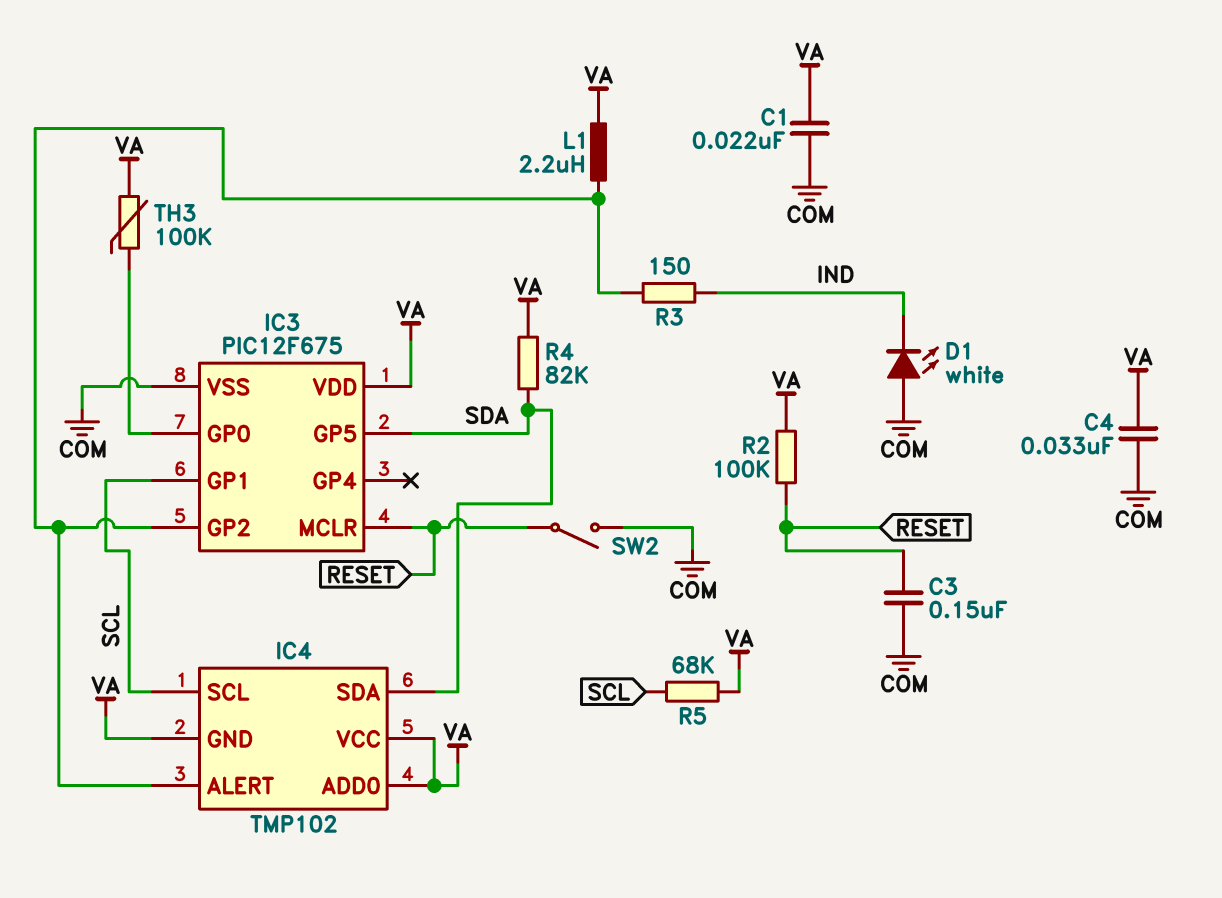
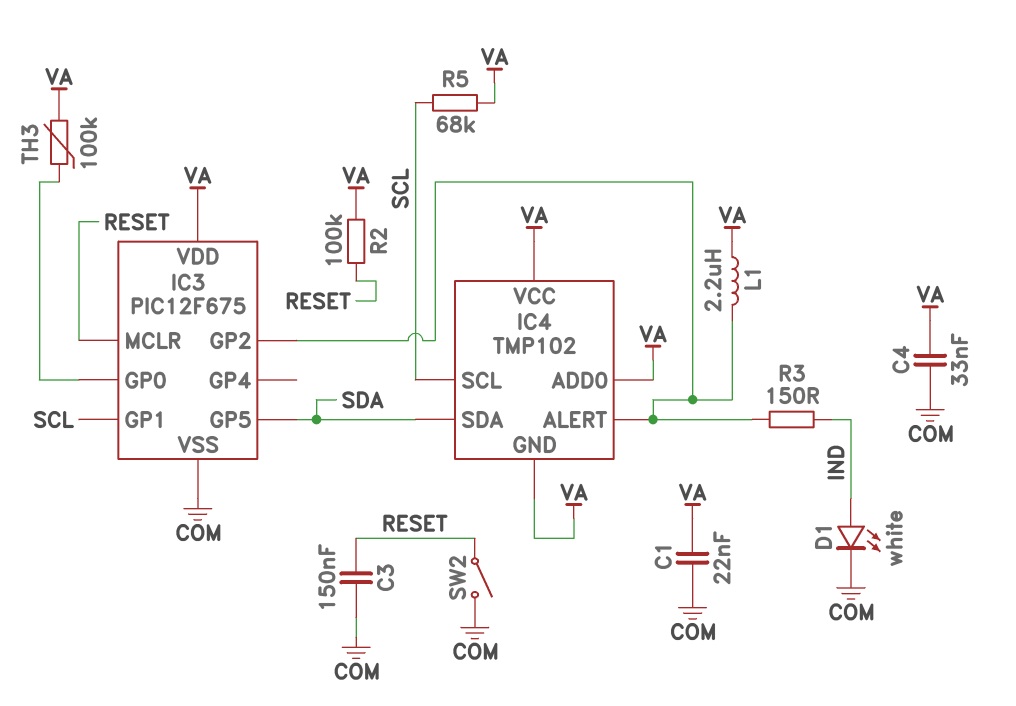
D1: LED white (A COM, K IND) -> LED white (A IND, K COM)
R4: 82k (SDA, VA) -> none

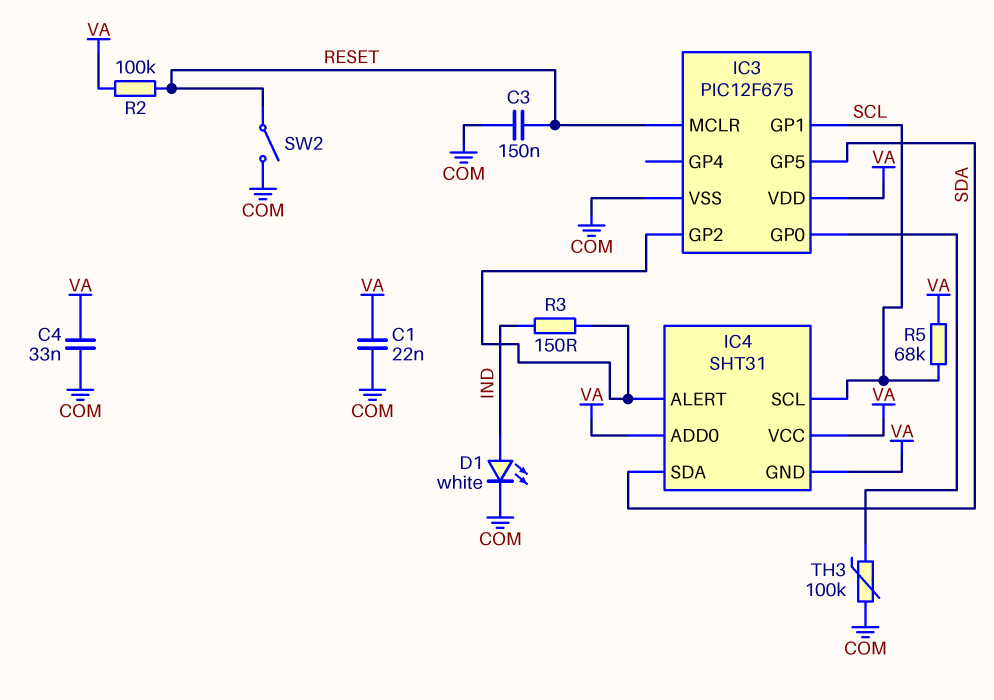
IC4: TMP102 -> SHT31
L1: 2.2uH (IC3/GP2, VA) -> none
TH3: 100k (IC3/GP0, VA) -> 100k (COM, IC3/GP0)

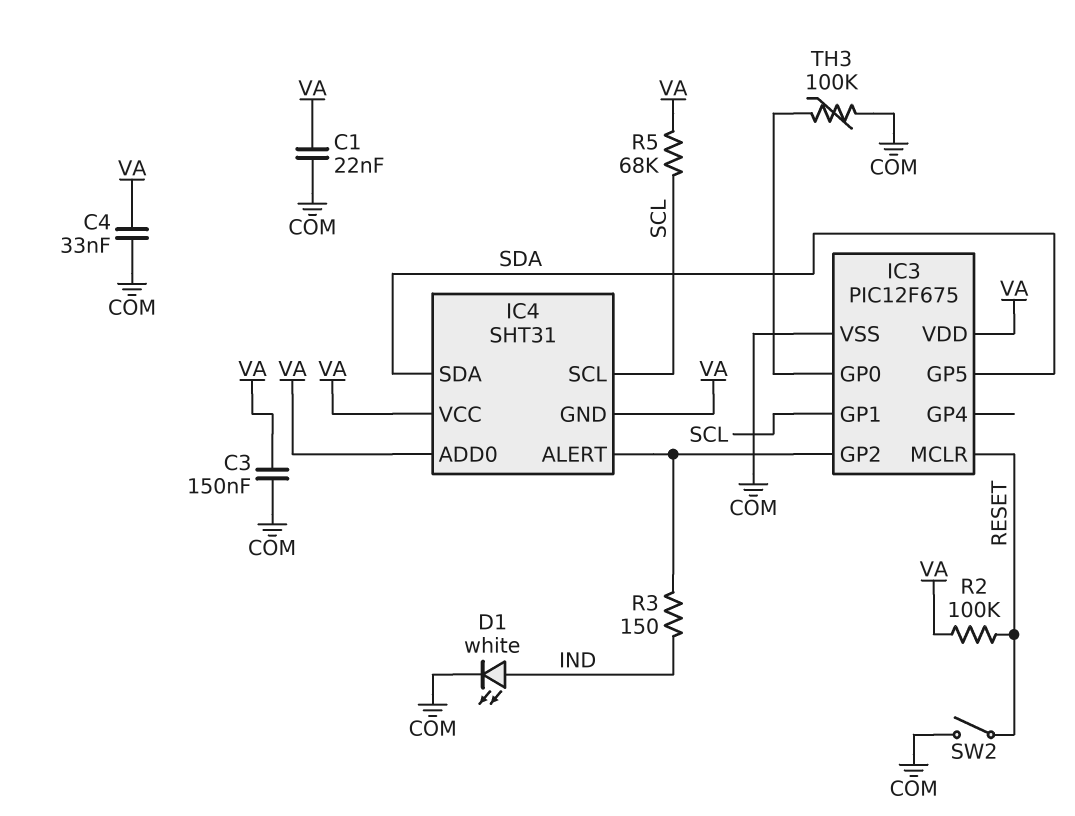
C3: 150nF (COM, RESET) -> 150nF (COM, VA)

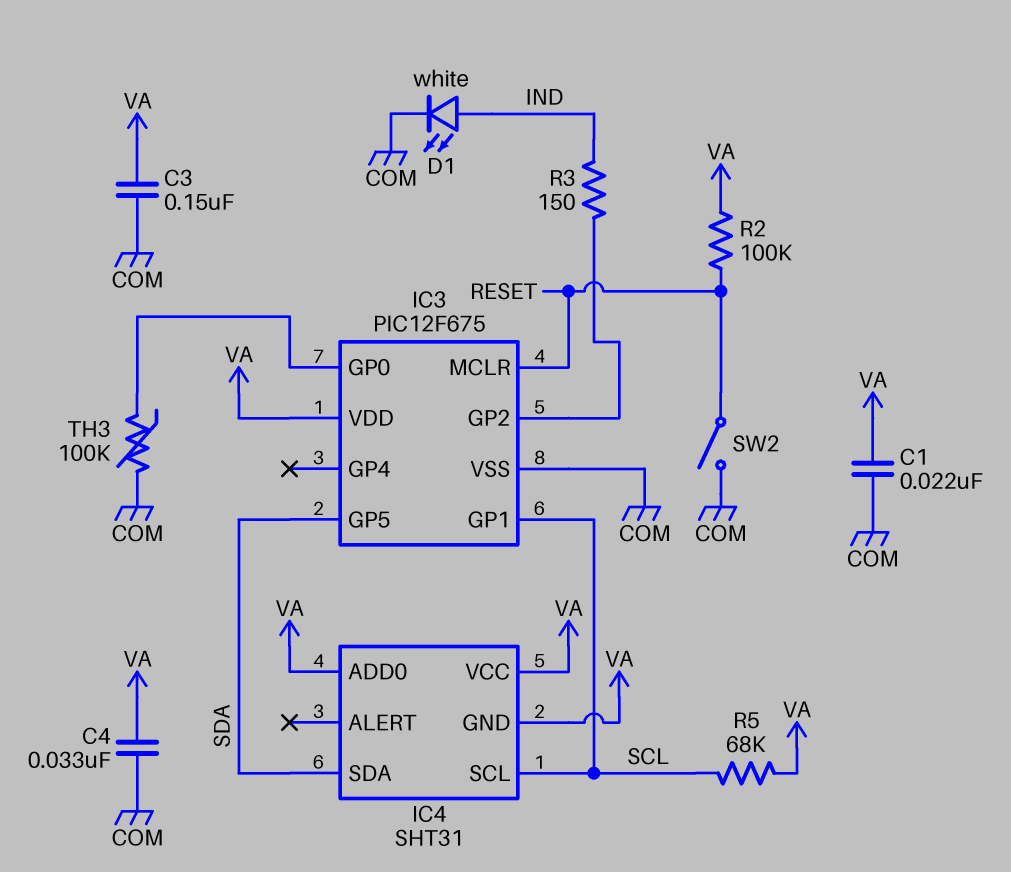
IC4 pin ALERT: IC3/GP2 -> none

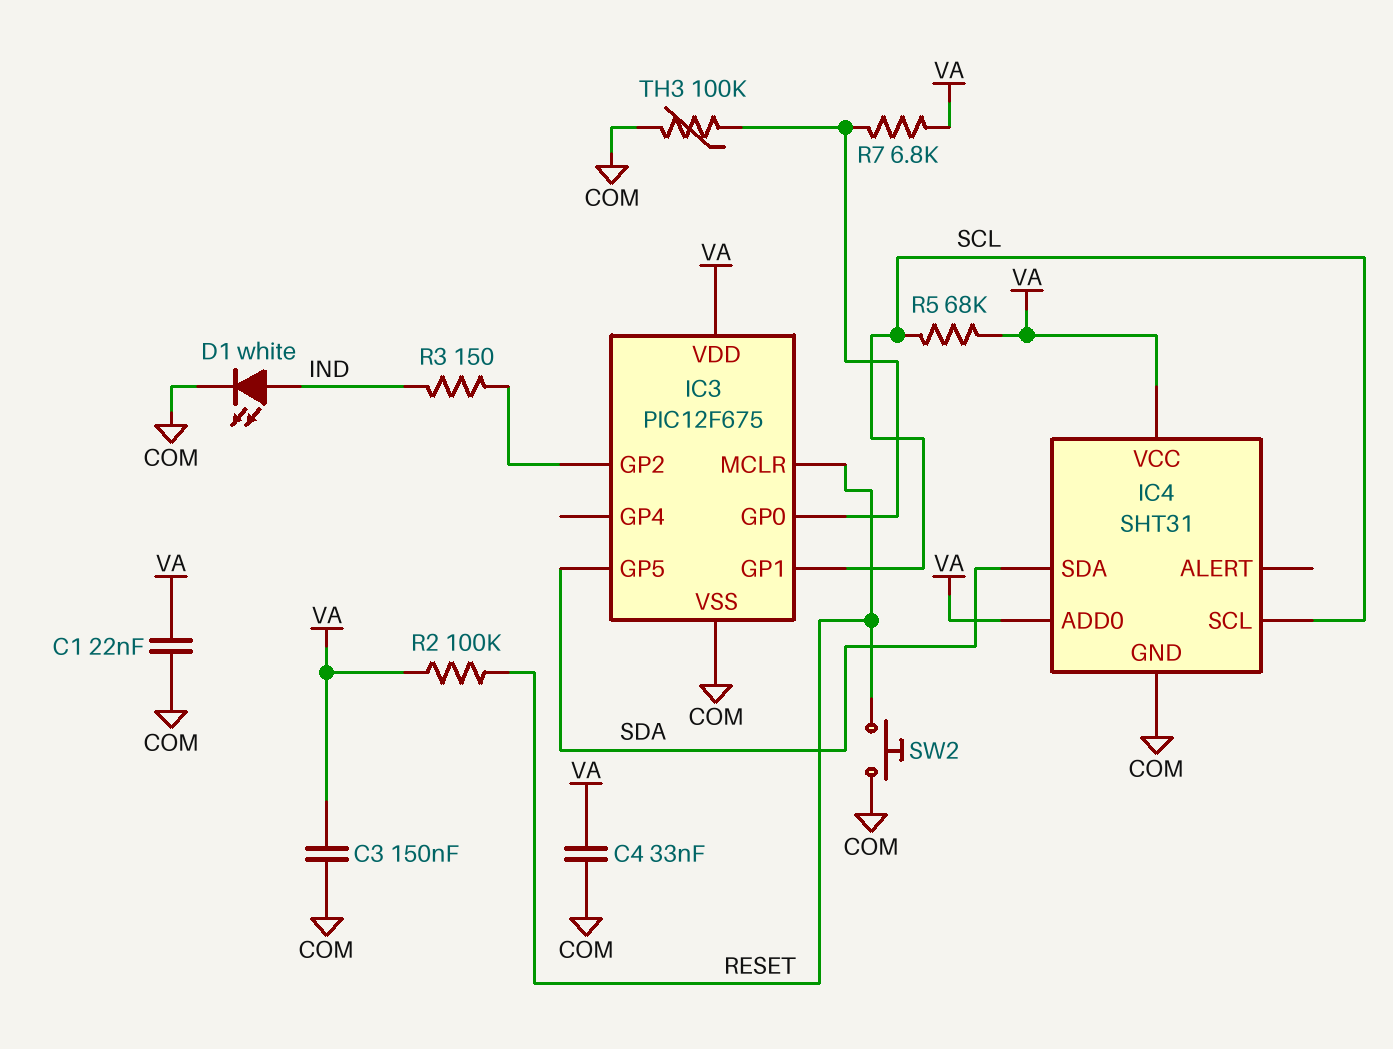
IC4 pin GND: VA -> COM
R7: none -> 6.8k (IC3/GP0, VA)
SW2: switch (COM, RESET) -> button (COM, RESET)

